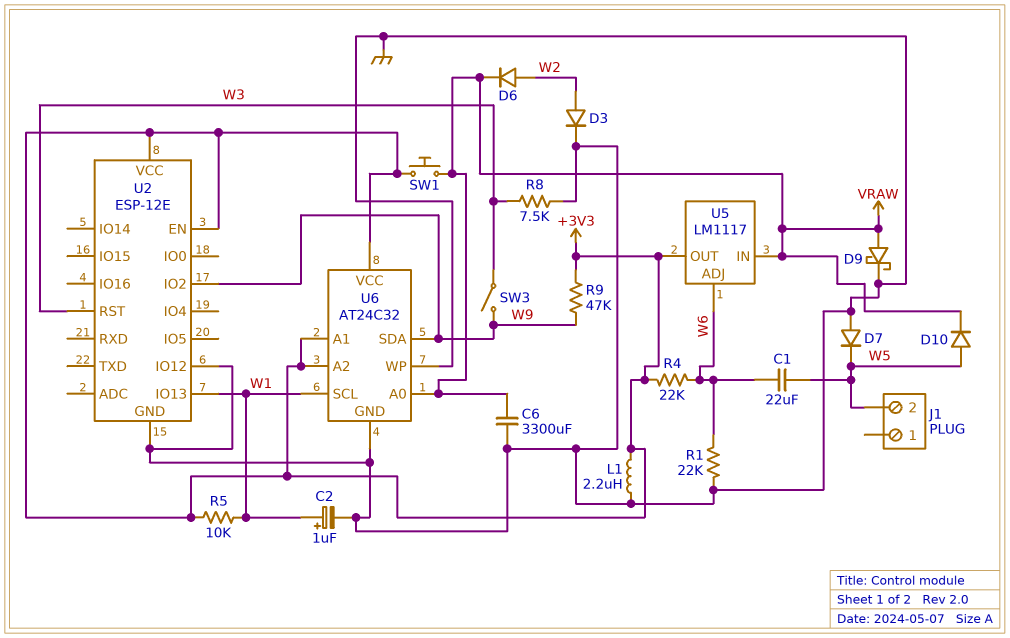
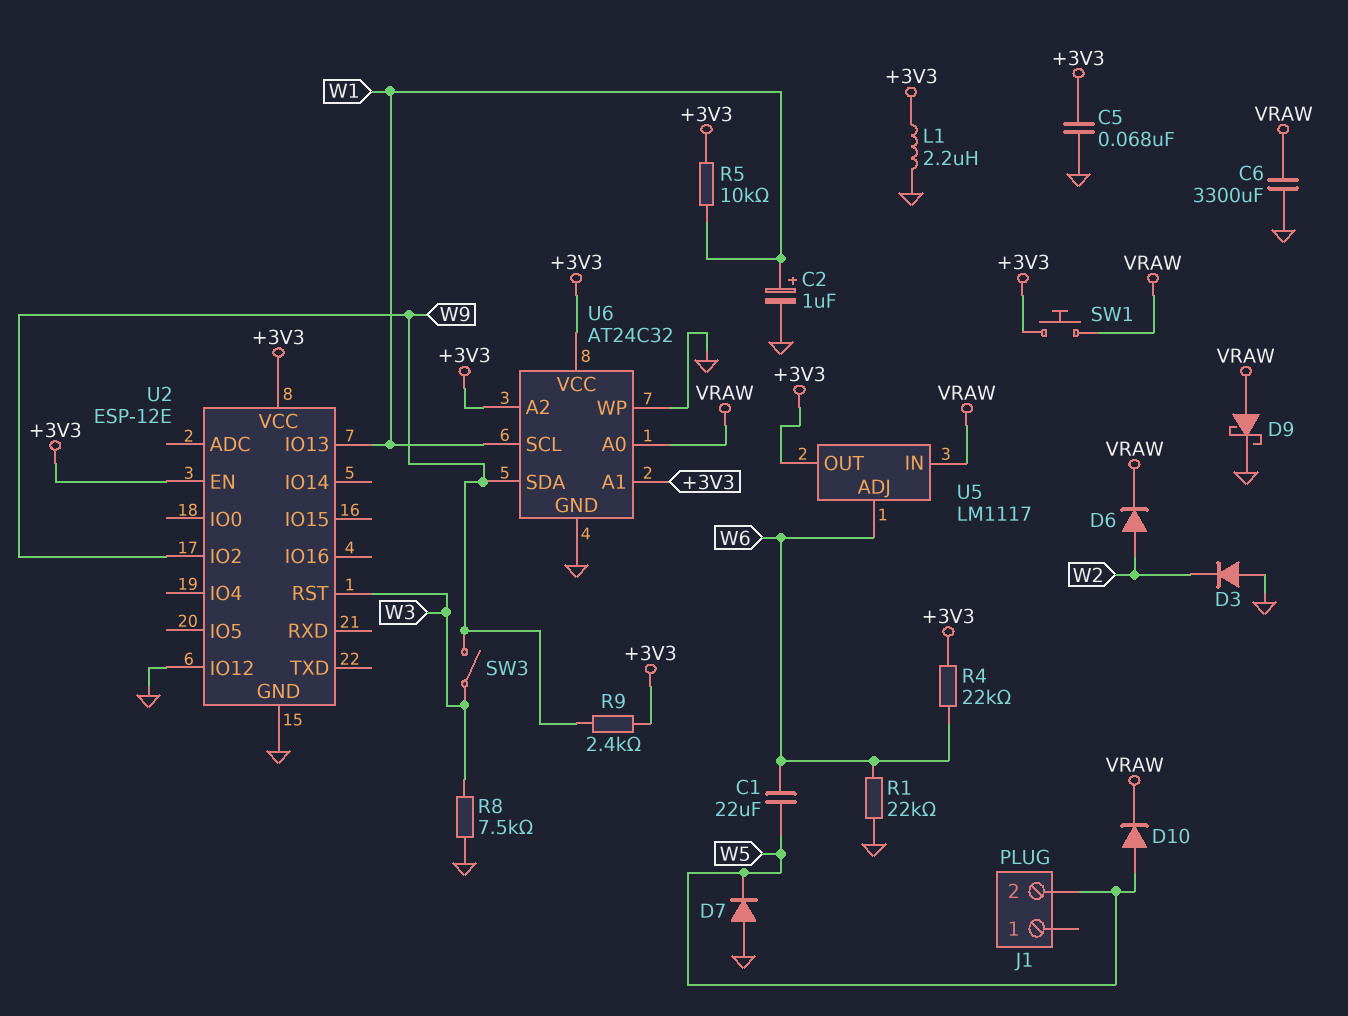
C5: none -> 68nF (+3V3, GND)
D3: diode (A W2, K GND) -> diode (A GND, K W2)
R9: 47k (+3V3, W9) -> 2.4k (+3V3, W9)

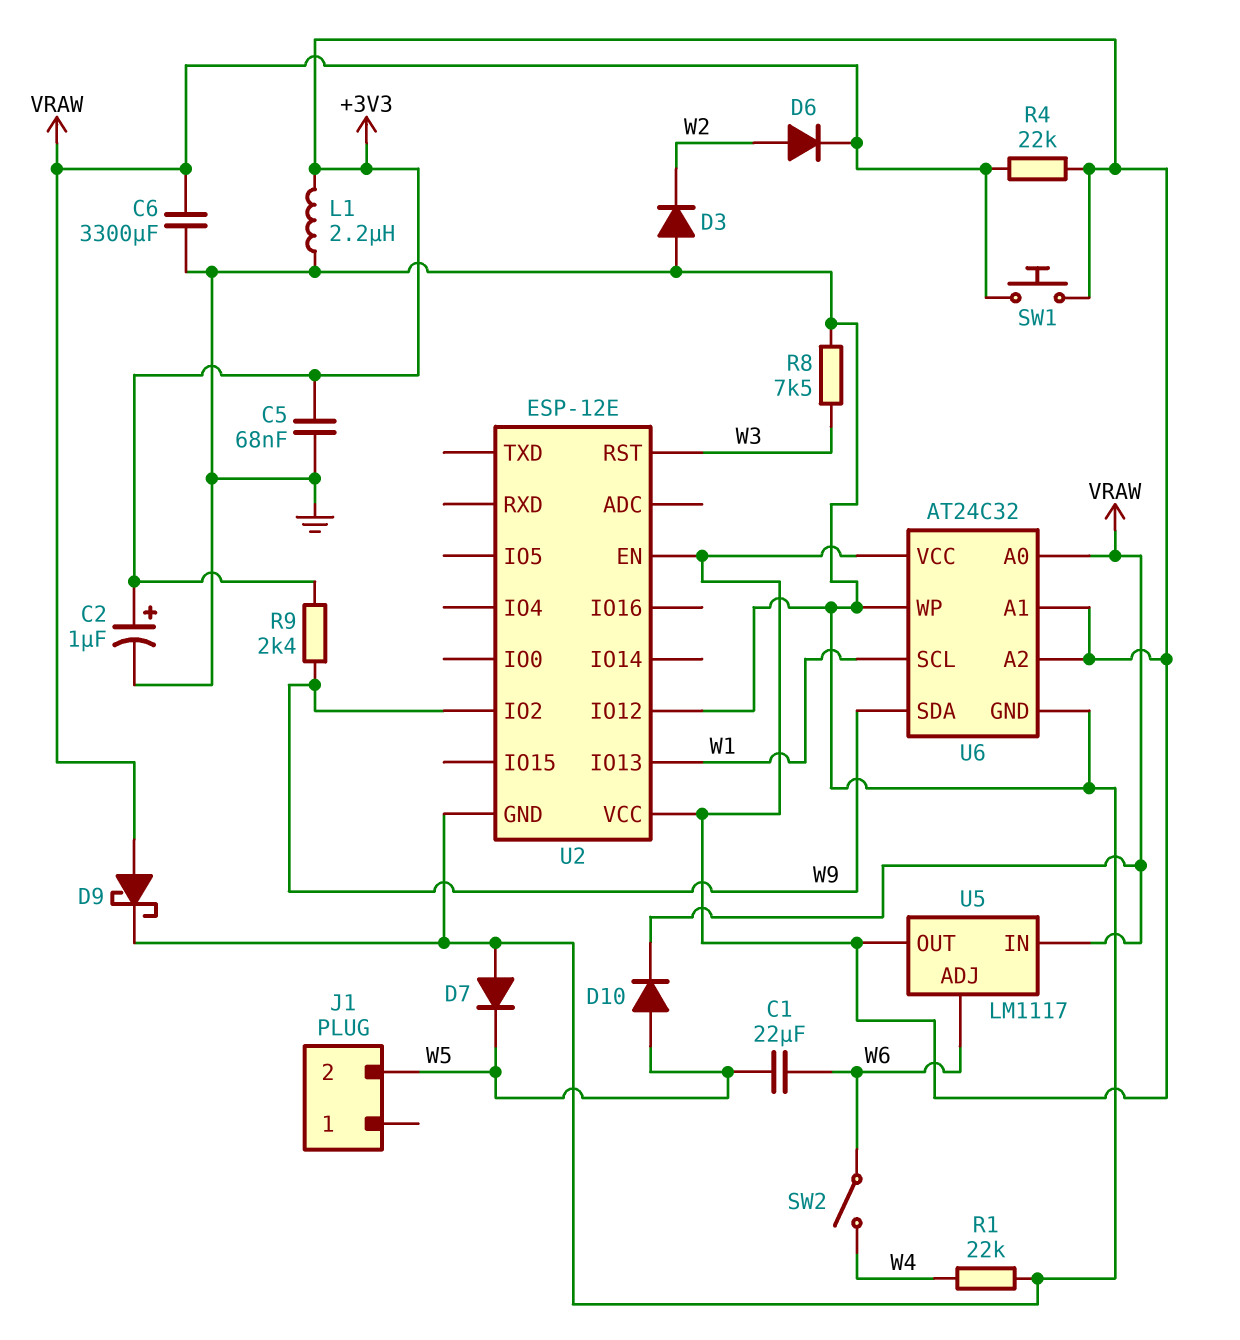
C2: 1uF (plus W1, minus GND) -> 1uF (plus +3V3, minus GND)
R1: 22k (GND, W6) -> 22k (GND, W4)
R4: 22k (+3V3, W6) -> 22k (+3V3, VRAW)
R5: 10k (+3V3, W1) -> none
SW2: none -> switch (W4, W6)
SW3: switch (W3, W9) -> none

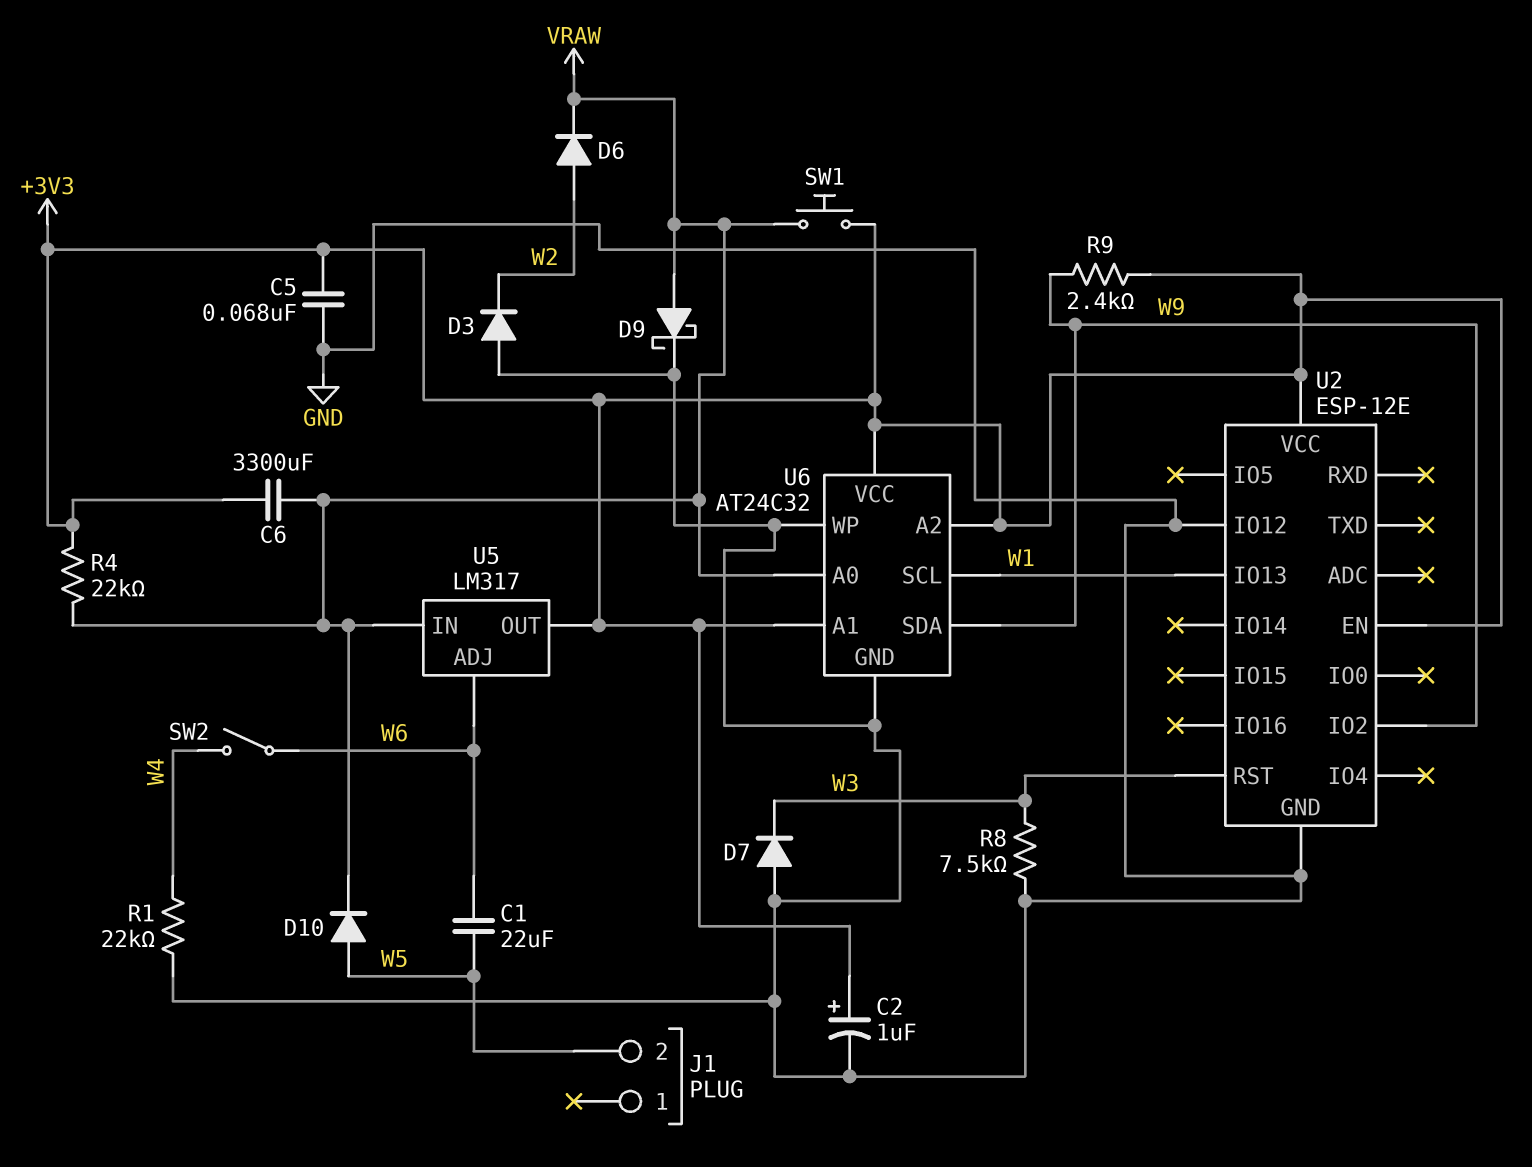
C6: 3300uF (GND, VRAW) -> 3300uF (+3V3, VRAW)
D7: diode (A GND, K W5) -> diode (A GND, K W3)
L1: 2.2uH (+3V3, GND) -> none
U5: LM1117 -> LM317

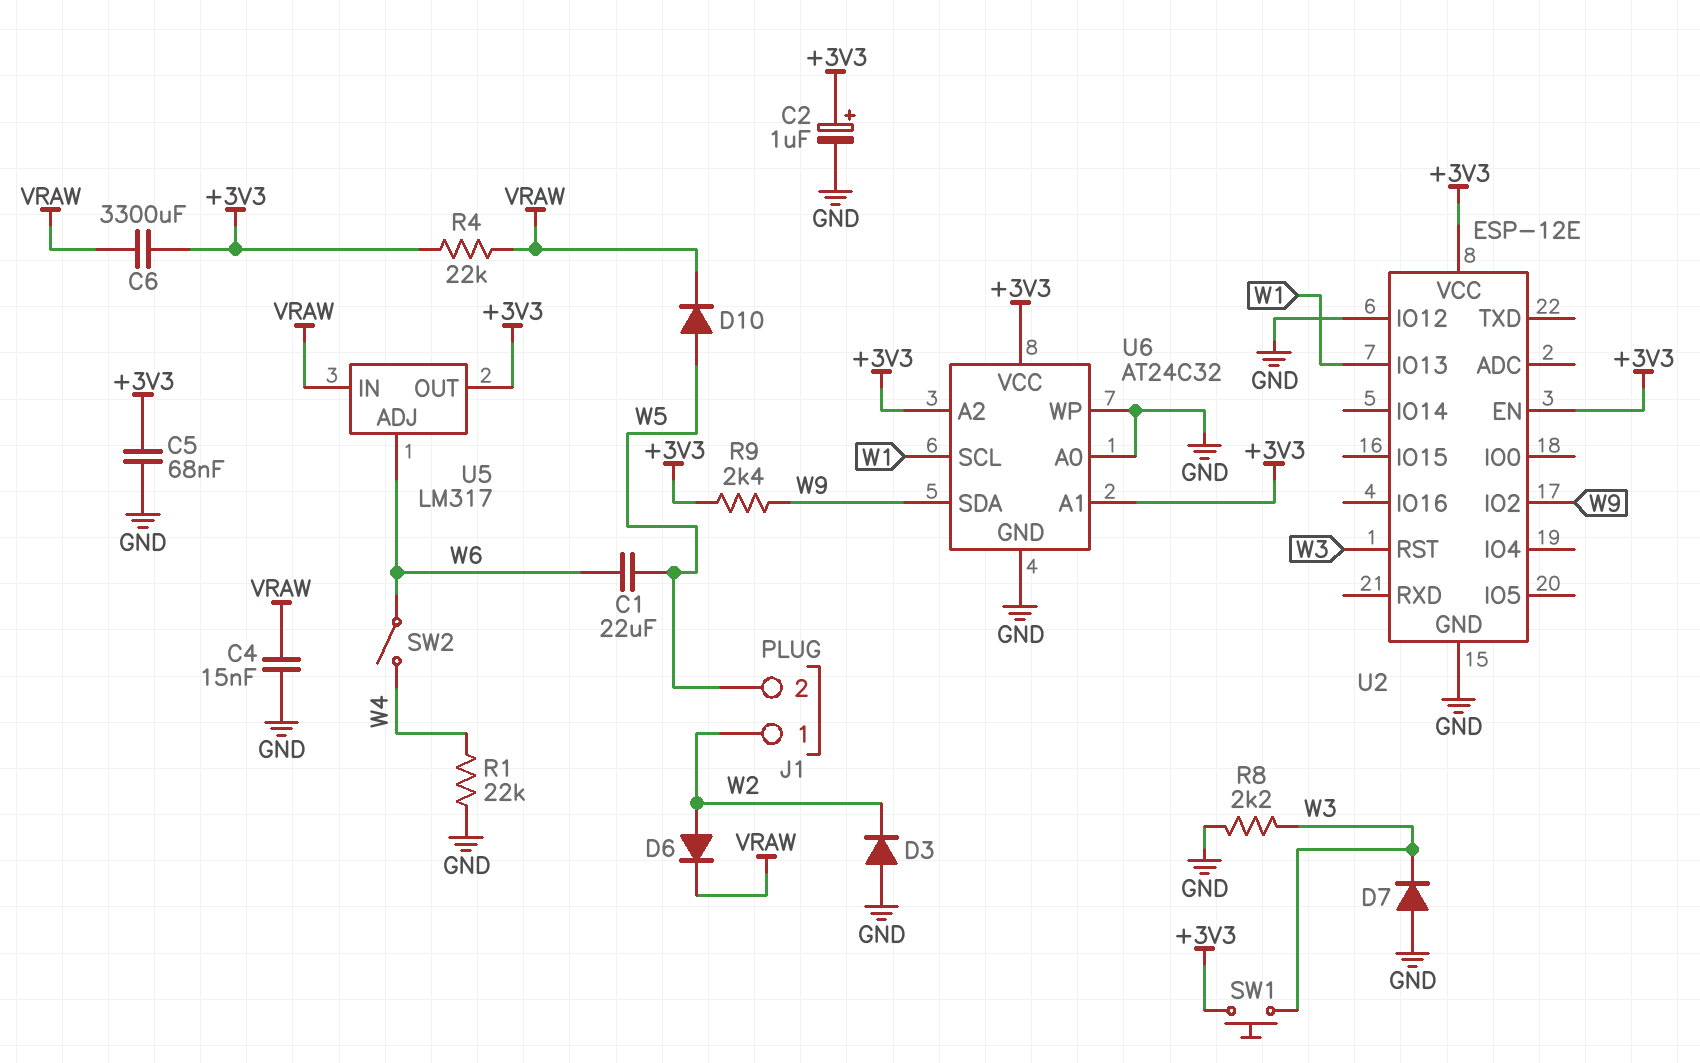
C4: none -> 15nF (GND, VRAW)
D9: schottky (A VRAW, K GND) -> none
J1 pin 1: none -> W2
R8: 7.5k (GND, W3) -> 2.2k (GND, W3)
SW1: button (+3V3, VRAW) -> button (+3V3, W3)
U6 pin A0: VRAW -> GND

